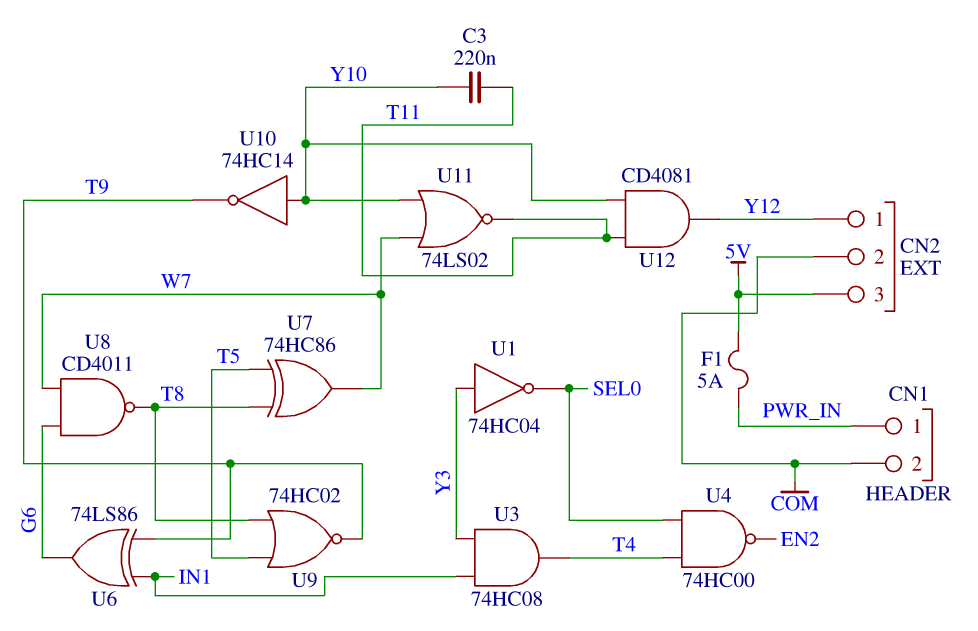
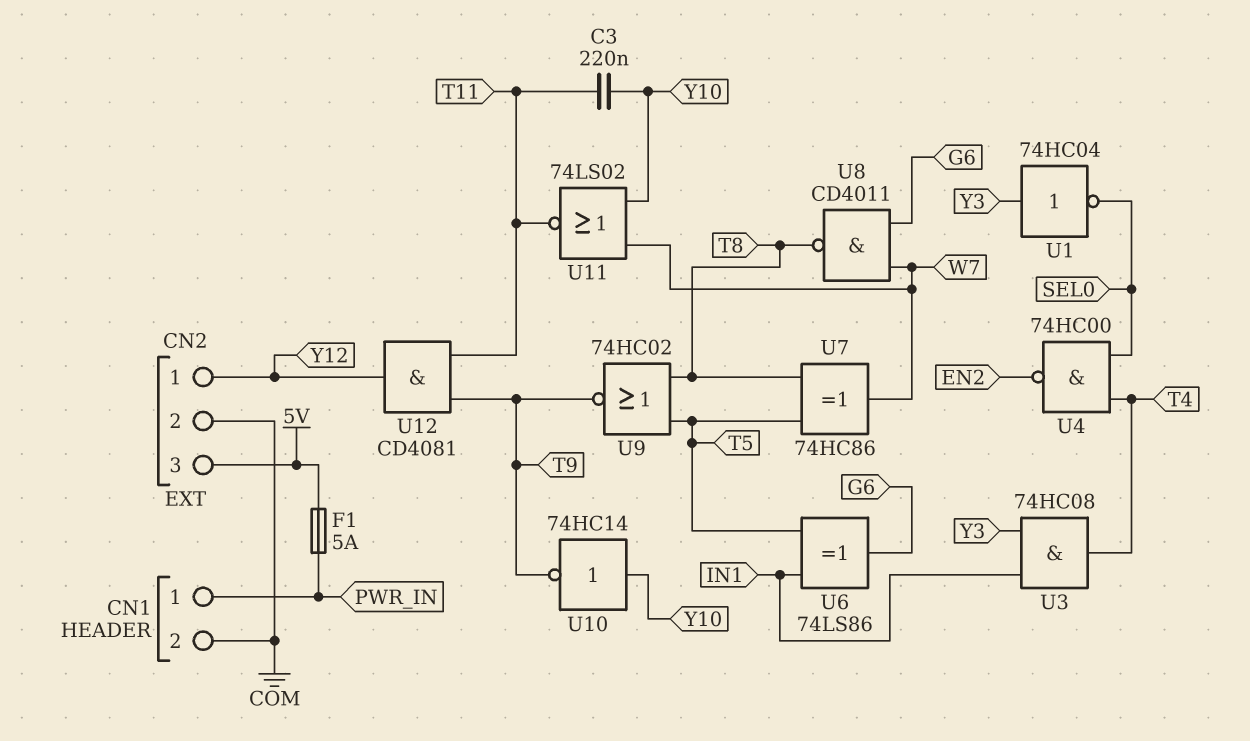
U6: XOR 74LS86 (in IN1, in T9, out G6) -> XOR 74LS86 (in IN1, in T5, out G6)
U12: AND CD4081 (in T11, in Y10, out Y12) -> AND CD4081 (in T9, in T11, out Y12)

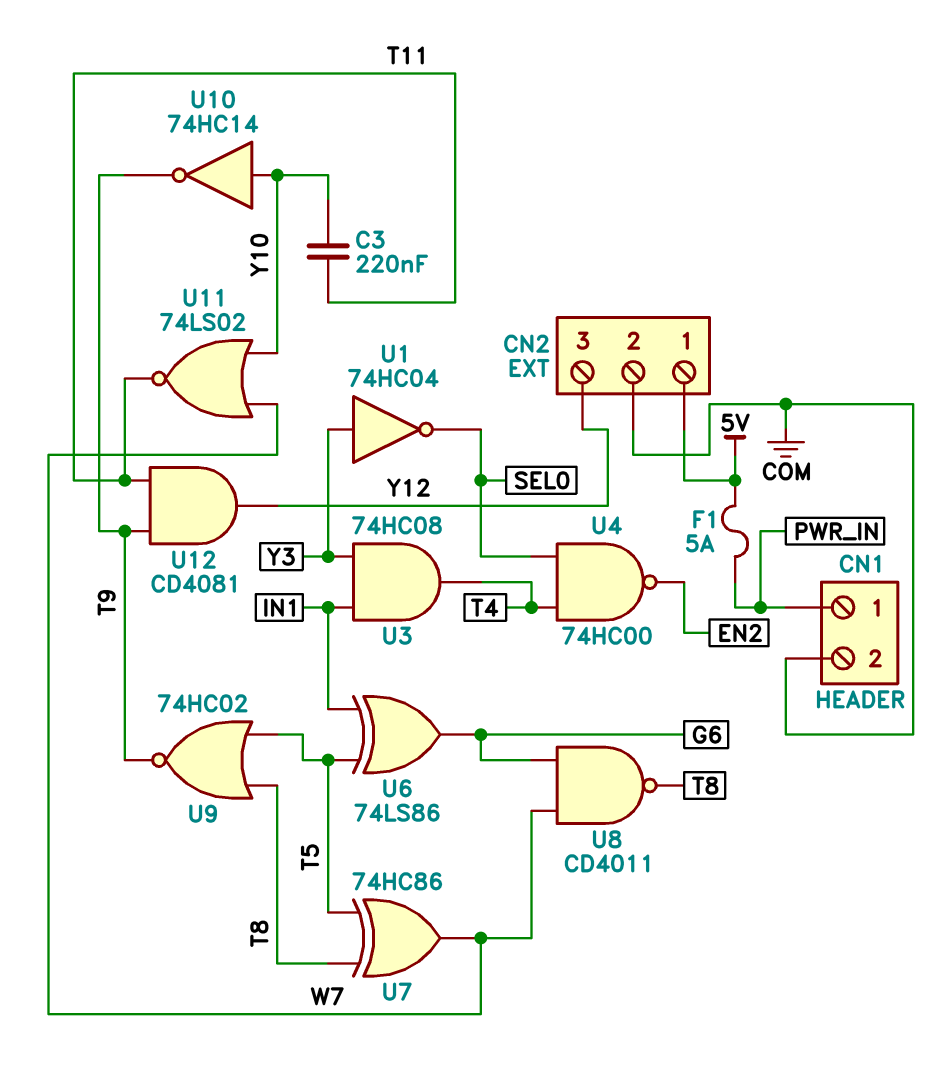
CN2 pin 1: Y12 -> 5V
CN2 pin 3: 5V -> Y12

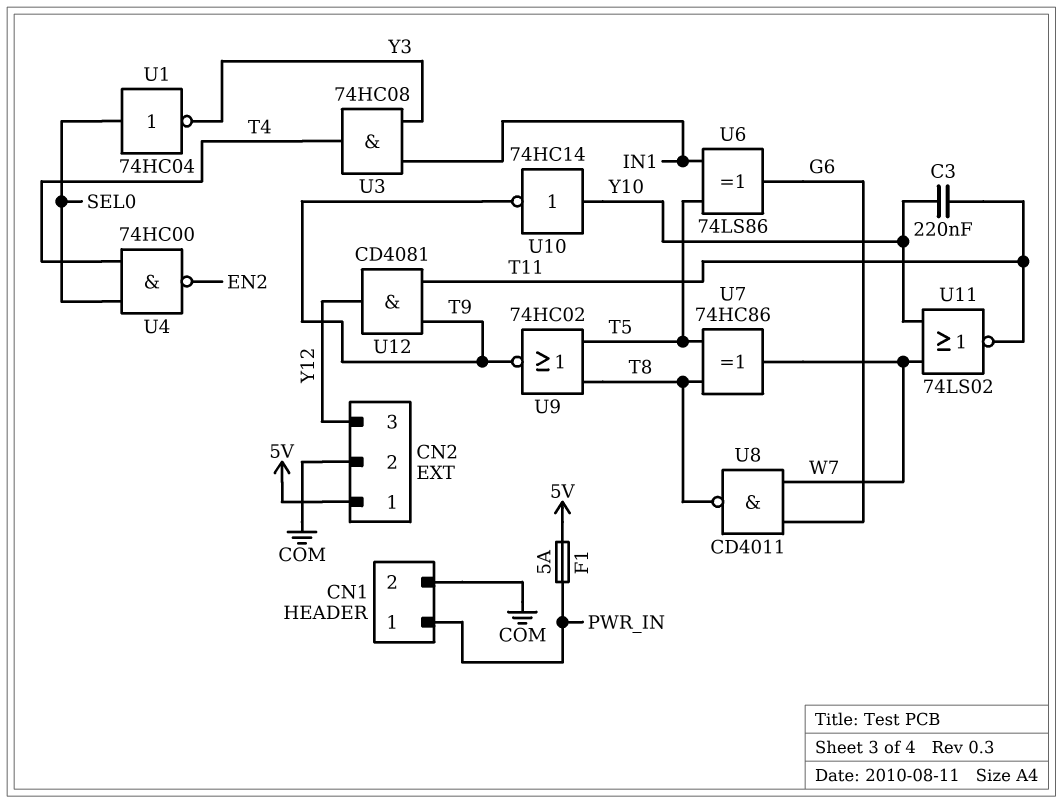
U1: NOT 74HC04 (in Y3, out SEL0) -> NOT 74HC04 (in SEL0, out Y3)

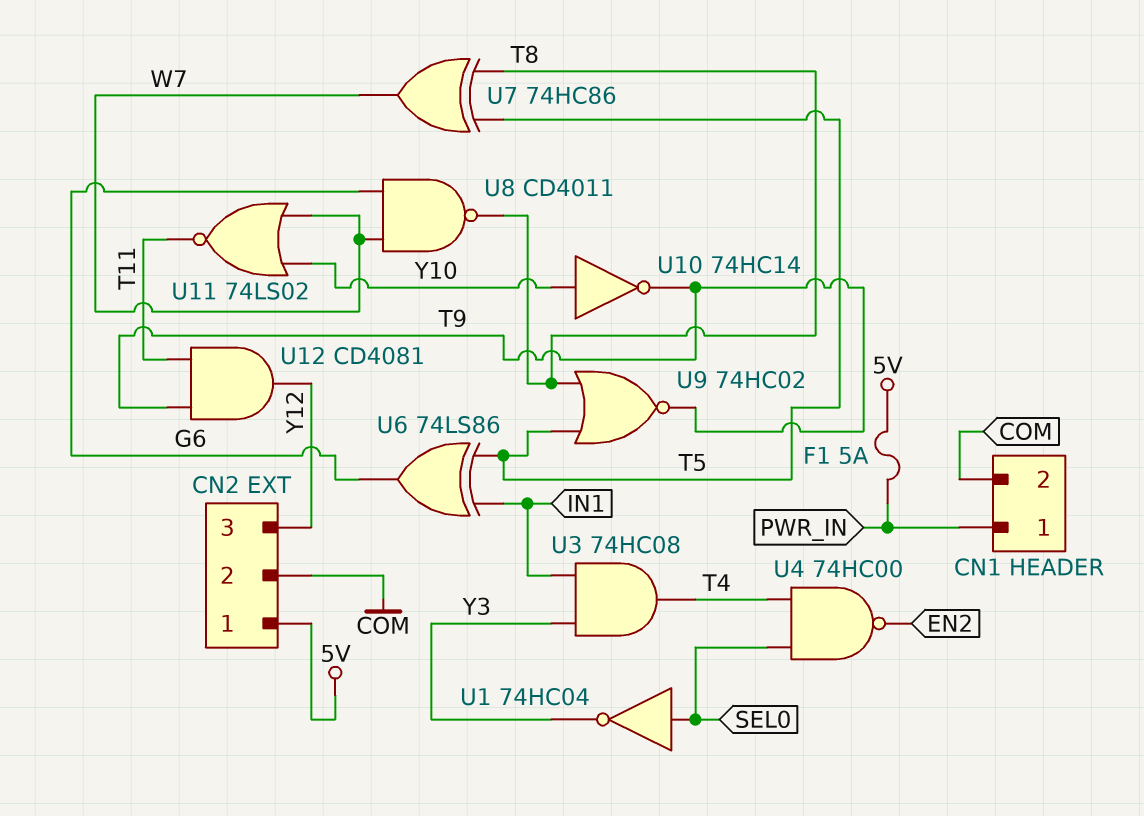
C3: 220nF (T11, Y10) -> none

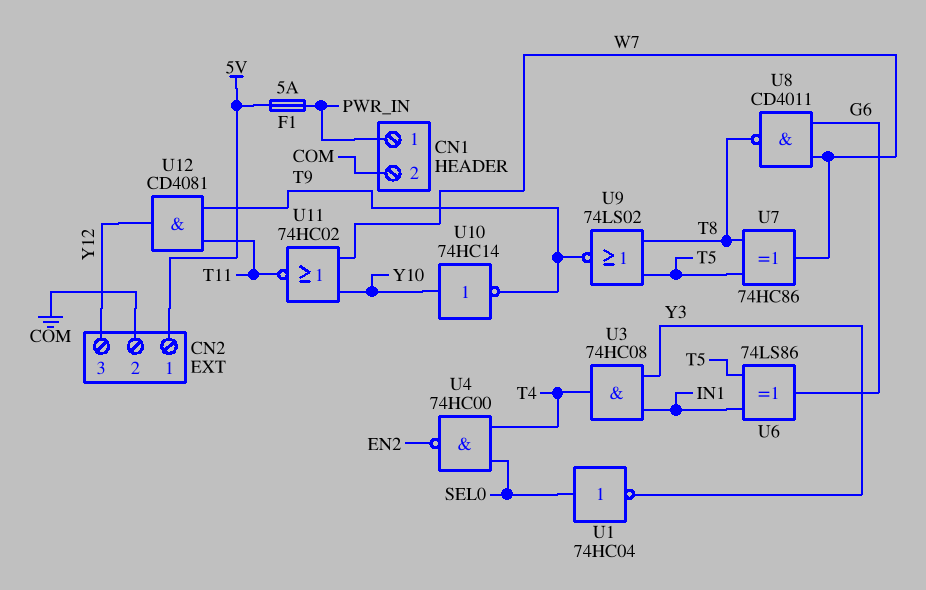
U9: NOR 74HC02 (in T5, in T8, out T9) -> NOR 74LS02 (in T5, in T8, out T9)
U11: NOR 74LS02 (in W7, in Y10, out T11) -> NOR 74HC02 (in W7, in Y10, out T11)

